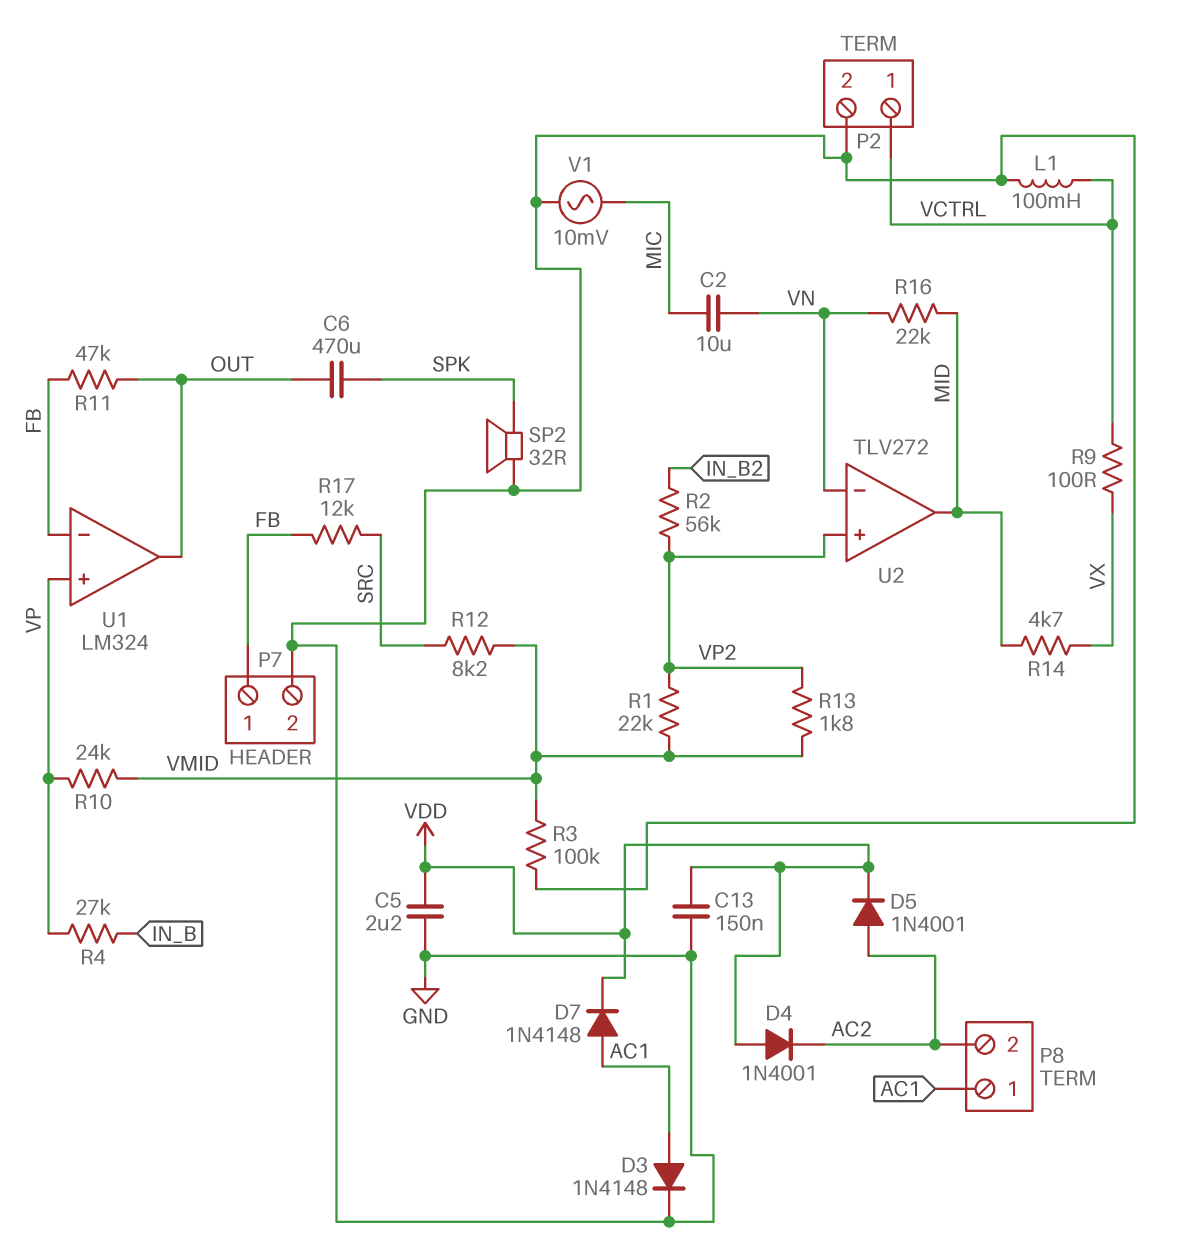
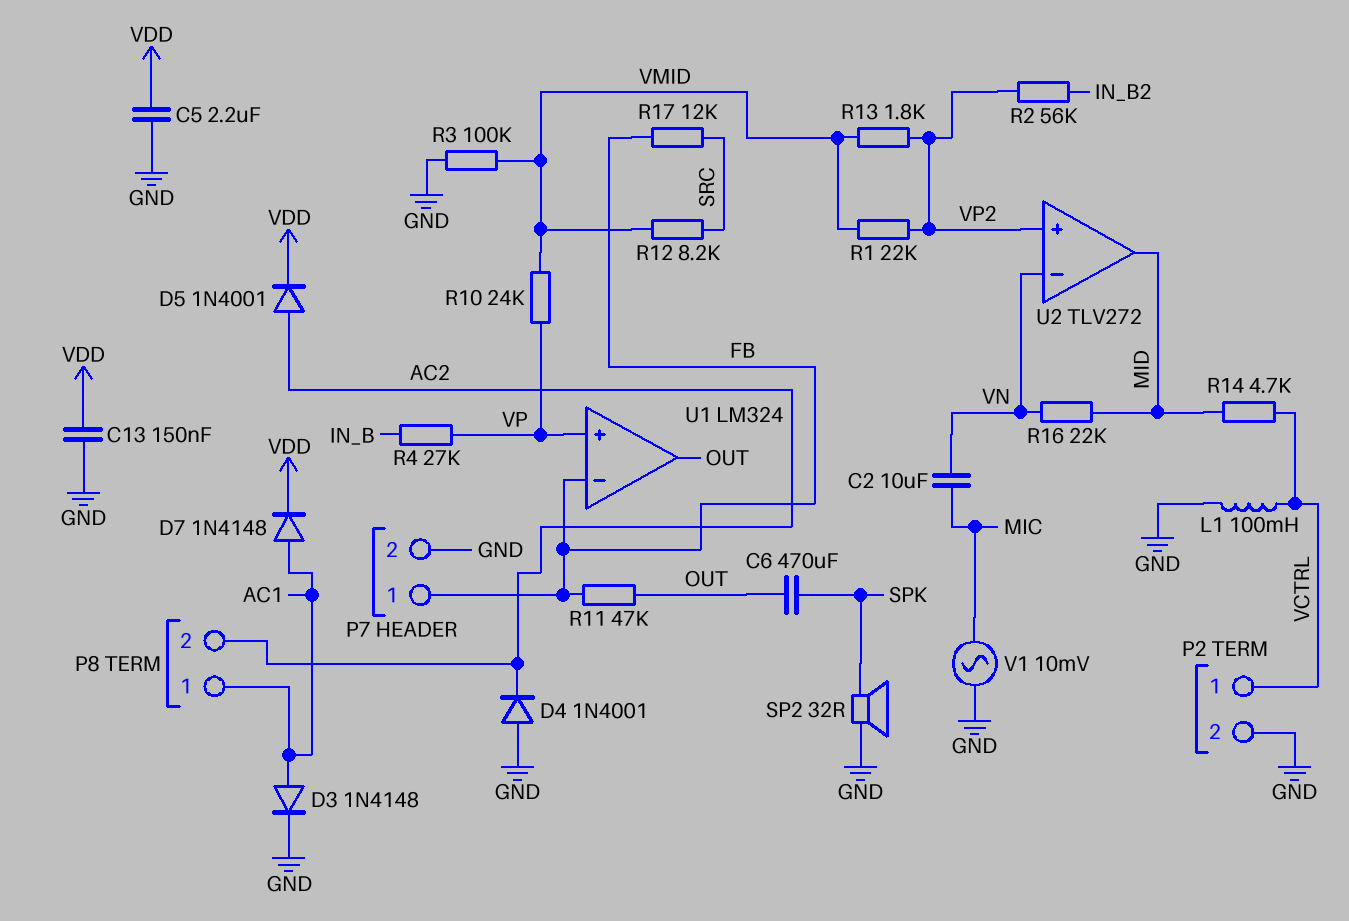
D4: diode 1N4001 (A VDD, K AC2) -> diode 1N4001 (A GND, K AC2)
R9: 100 (VCTRL, VX) -> none
R14: 4.7k (MID, VX) -> 4.7k (MID, VCTRL)

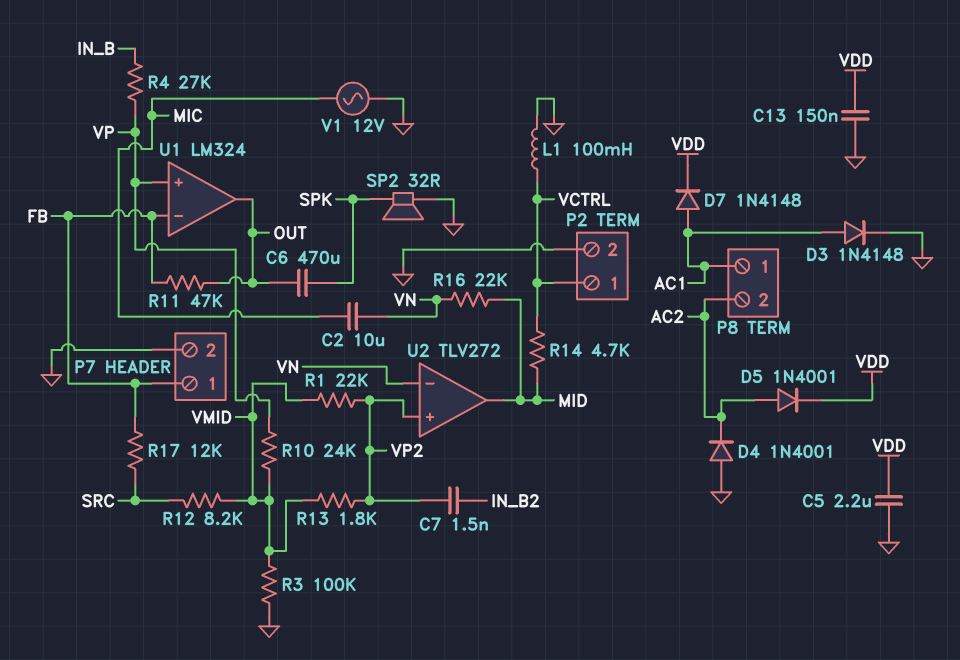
C7: none -> 1.5nF (IN_B2, VP2)
R2: 56k (IN_B2, VP2) -> none
V1: AC 10mV (GND, MIC) -> AC 12V (GND, MIC)

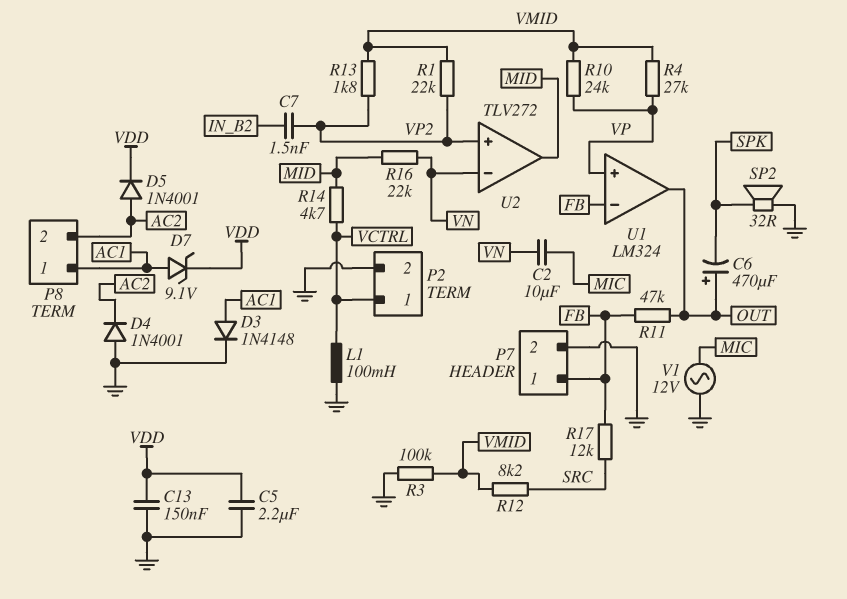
C6: 470uF (OUT, SPK) -> 470uF (plus OUT, minus SPK)
D7: diode 1N4148 (A AC1, K VDD) -> zener 9.1V (A AC1, K VDD)
R4: 27k (IN_B, VP) -> 27k (VMID, VP)

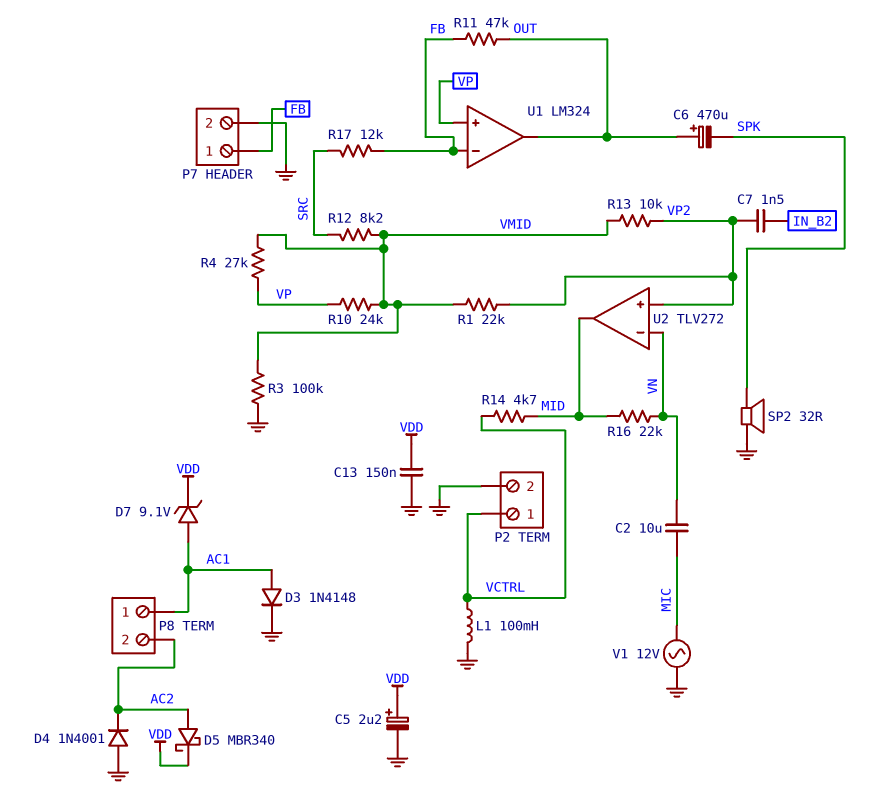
C5: 2.2uF (GND, VDD) -> 2.2uF (plus VDD, minus GND)
D5: diode 1N4001 (A AC2, K VDD) -> schottky MBR340 (A AC2, K VDD)
R13: 1.8k (VMID, VP2) -> 10k (VMID, VP2)

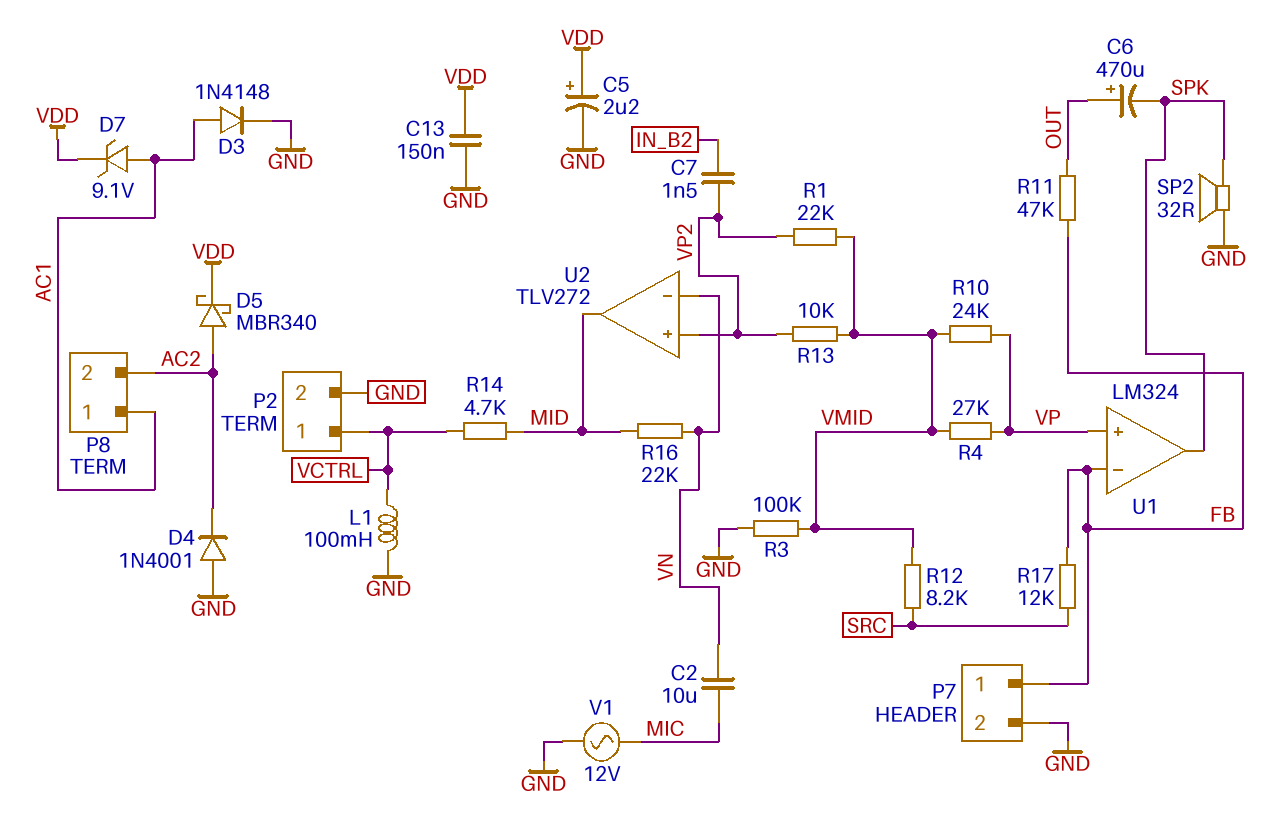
U1 pin out: OUT -> SPK

